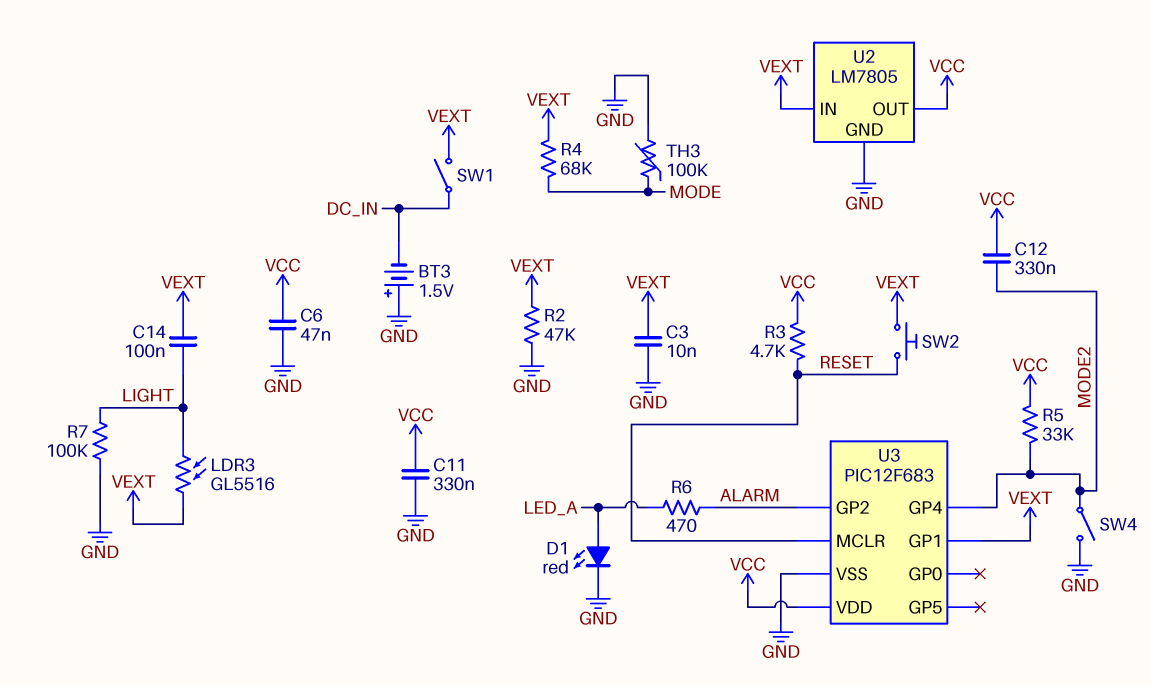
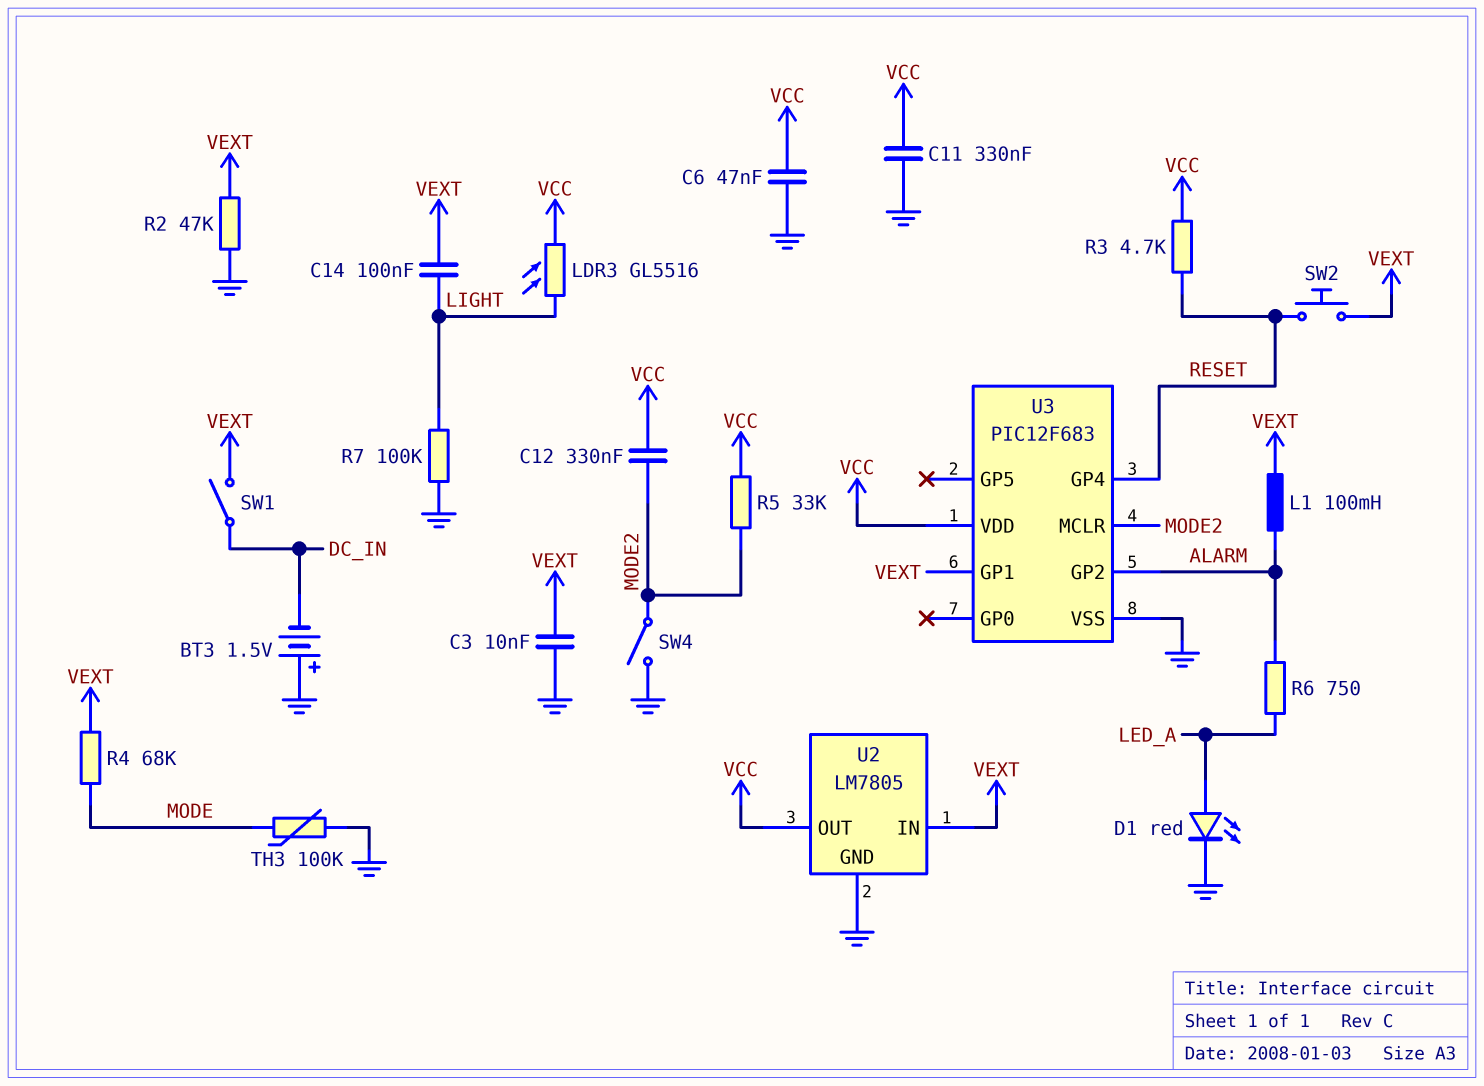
L1: none -> 100mH (ALARM, VEXT)
LDR3: GL5516 (LIGHT, VEXT) -> GL5516 (LIGHT, VCC)
R6: 470 (ALARM, LED_A) -> 750 (ALARM, LED_A)
U3 pin GP4: MODE2 -> RESET
U3 pin MCLR: RESET -> MODE2

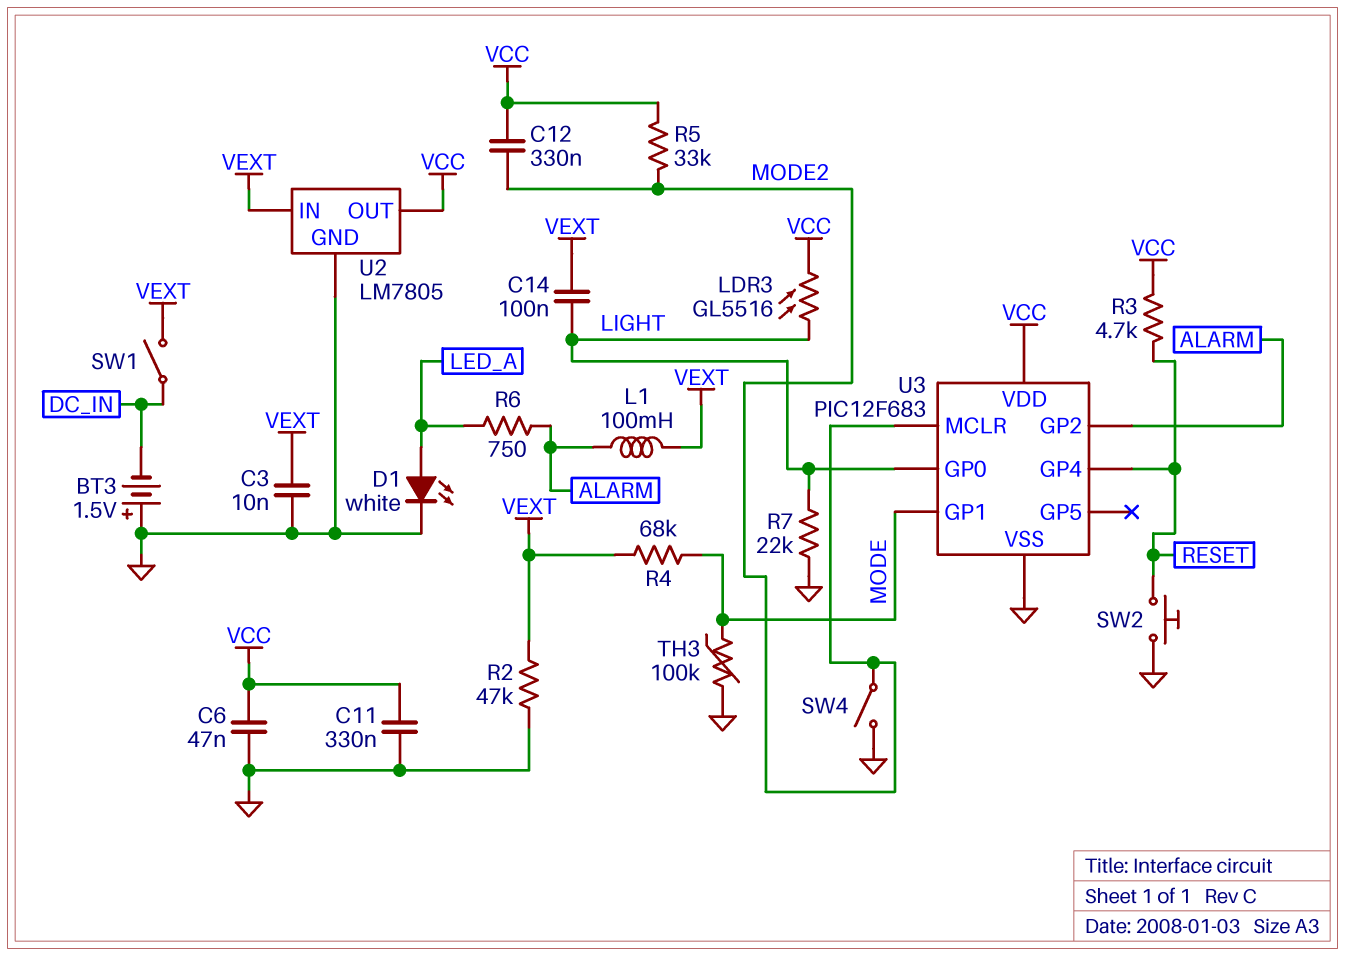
D1: LED red (A LED_A, K GND) -> LED white (A LED_A, K GND)
R7: 100k (GND, LIGHT) -> 22k (GND, LIGHT)
SW2: button (RESET, VEXT) -> button (GND, RESET)
U3 pin GP0: none -> LIGHT
U3 pin GP1: VEXT -> MODE

